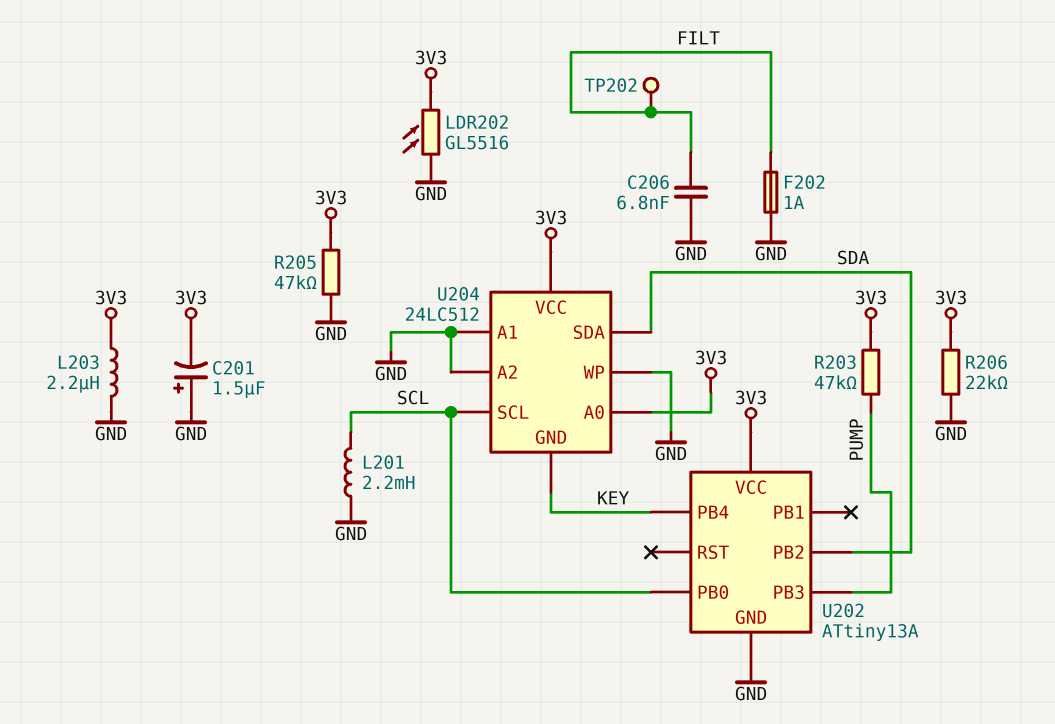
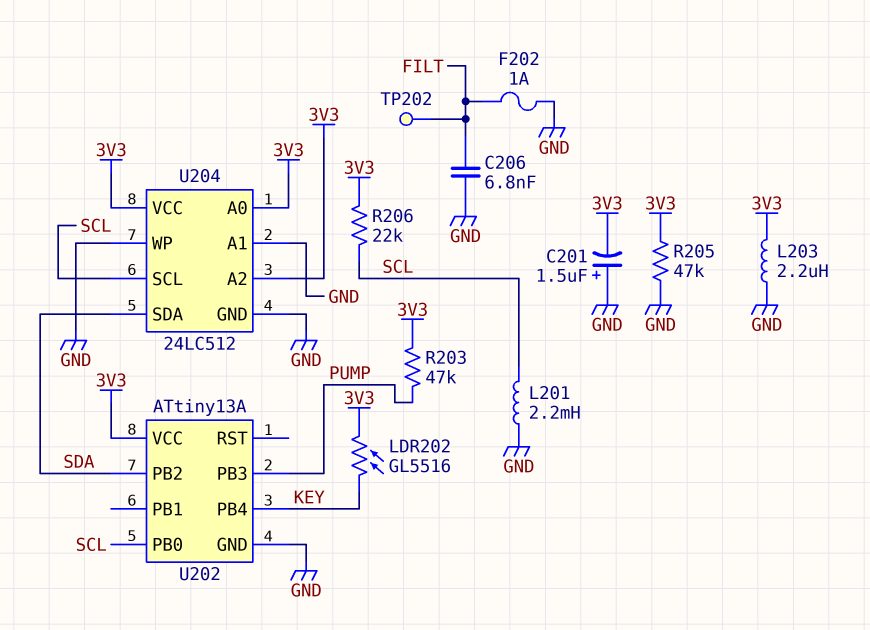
LDR202: GL5516 (3V3, GND) -> GL5516 (3V3, KEY)
R206: 22k (3V3, GND) -> 22k (3V3, SCL)
U204 pin A2: GND -> 3V3
U204 pin GND: KEY -> GND

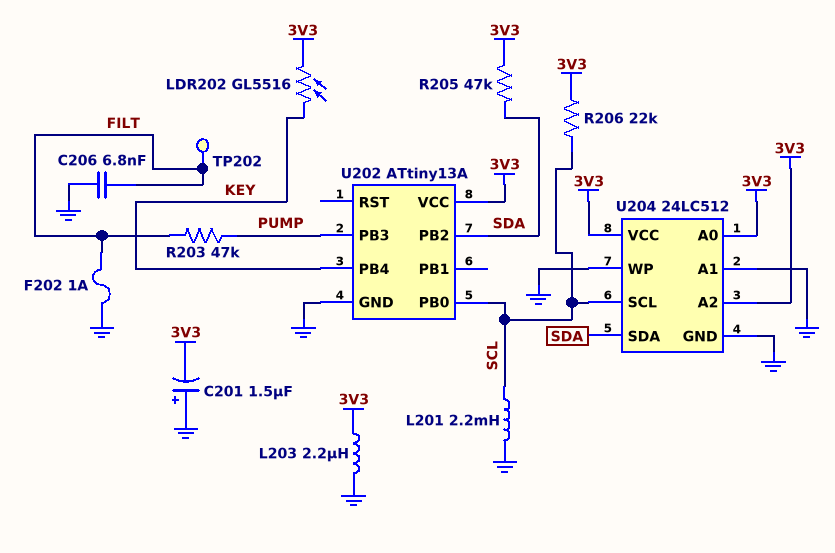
R203: 47k (3V3, PUMP) -> 47k (FILT, PUMP)
R205: 47k (3V3, GND) -> 47k (3V3, SDA)

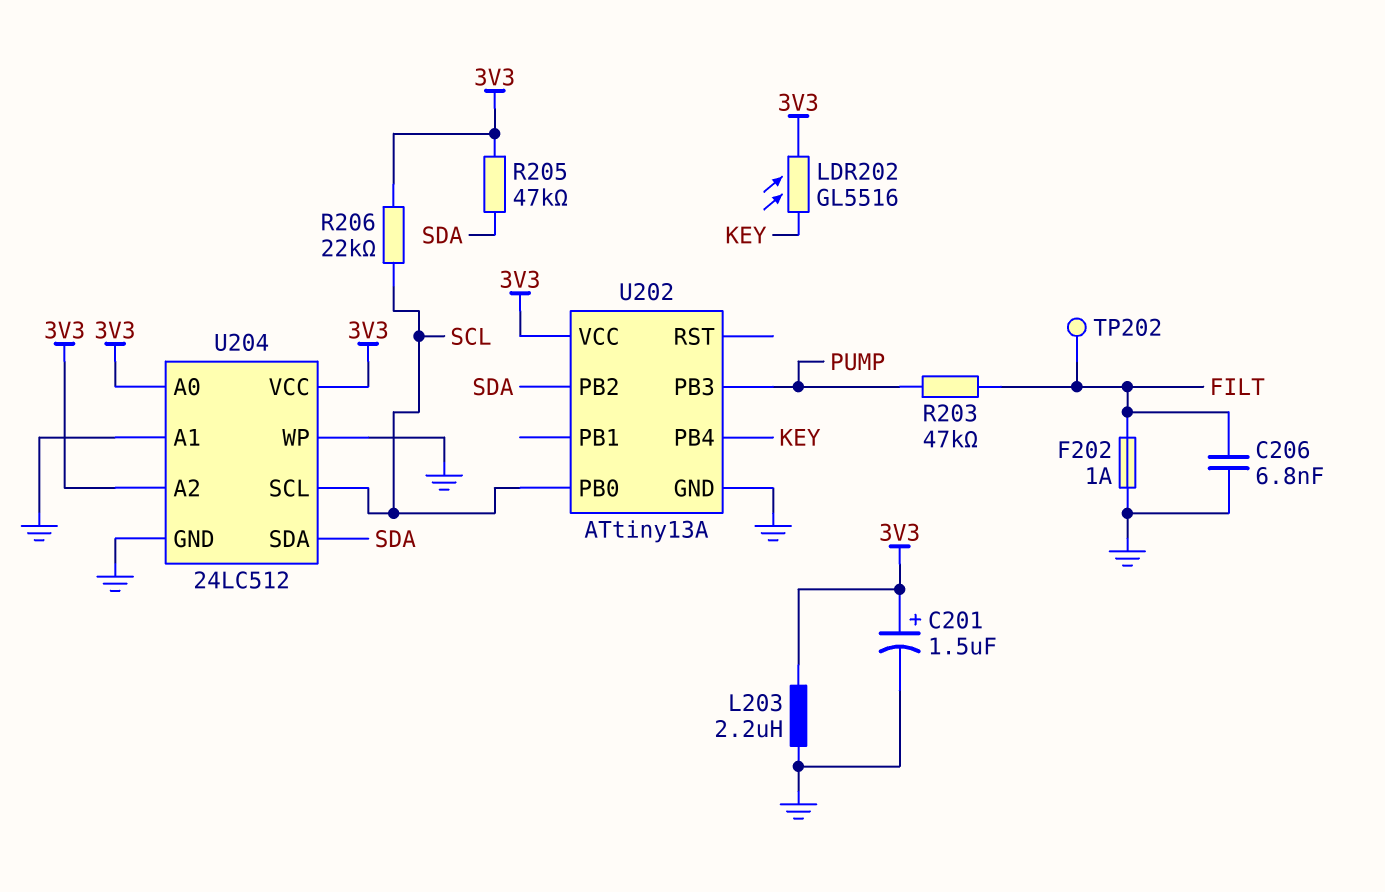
C201: 1.5uF (plus GND, minus 3V3) -> 1.5uF (plus 3V3, minus GND)
L201: 2.2mH (GND, SCL) -> none

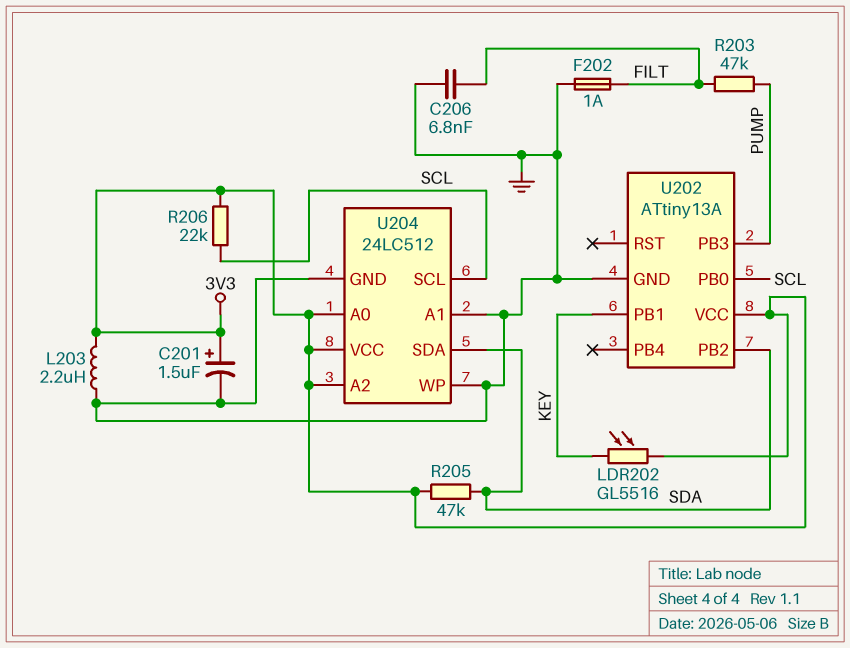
TP202: test point (FILT) -> none
U202 pin PB1: none -> KEY
U202 pin PB4: KEY -> none

